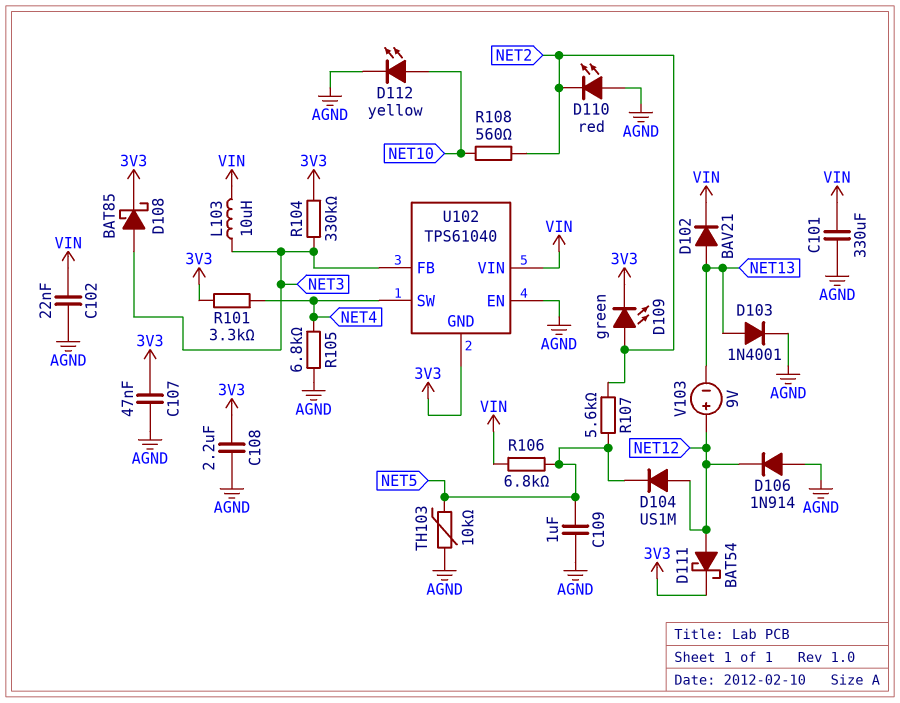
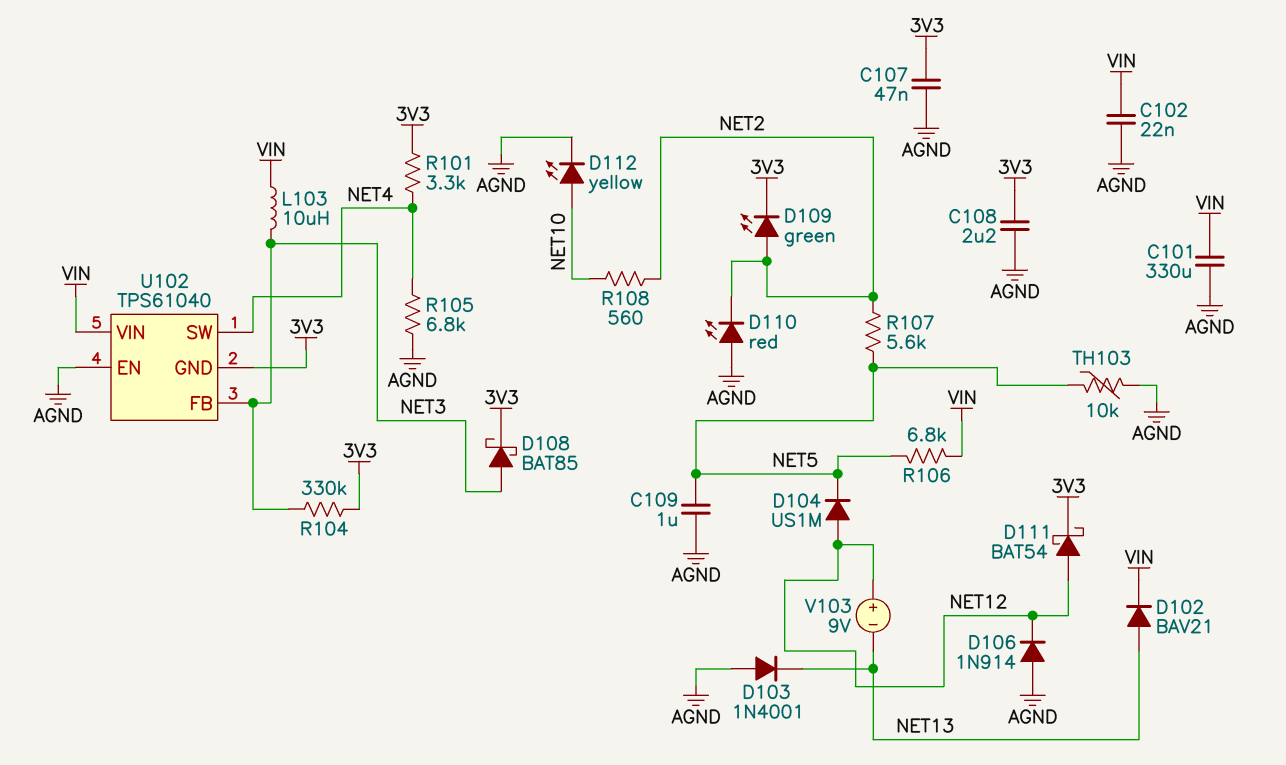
D103: diode 1N4001 (A NET13, K AGND) -> diode 1N4001 (A AGND, K NET13)

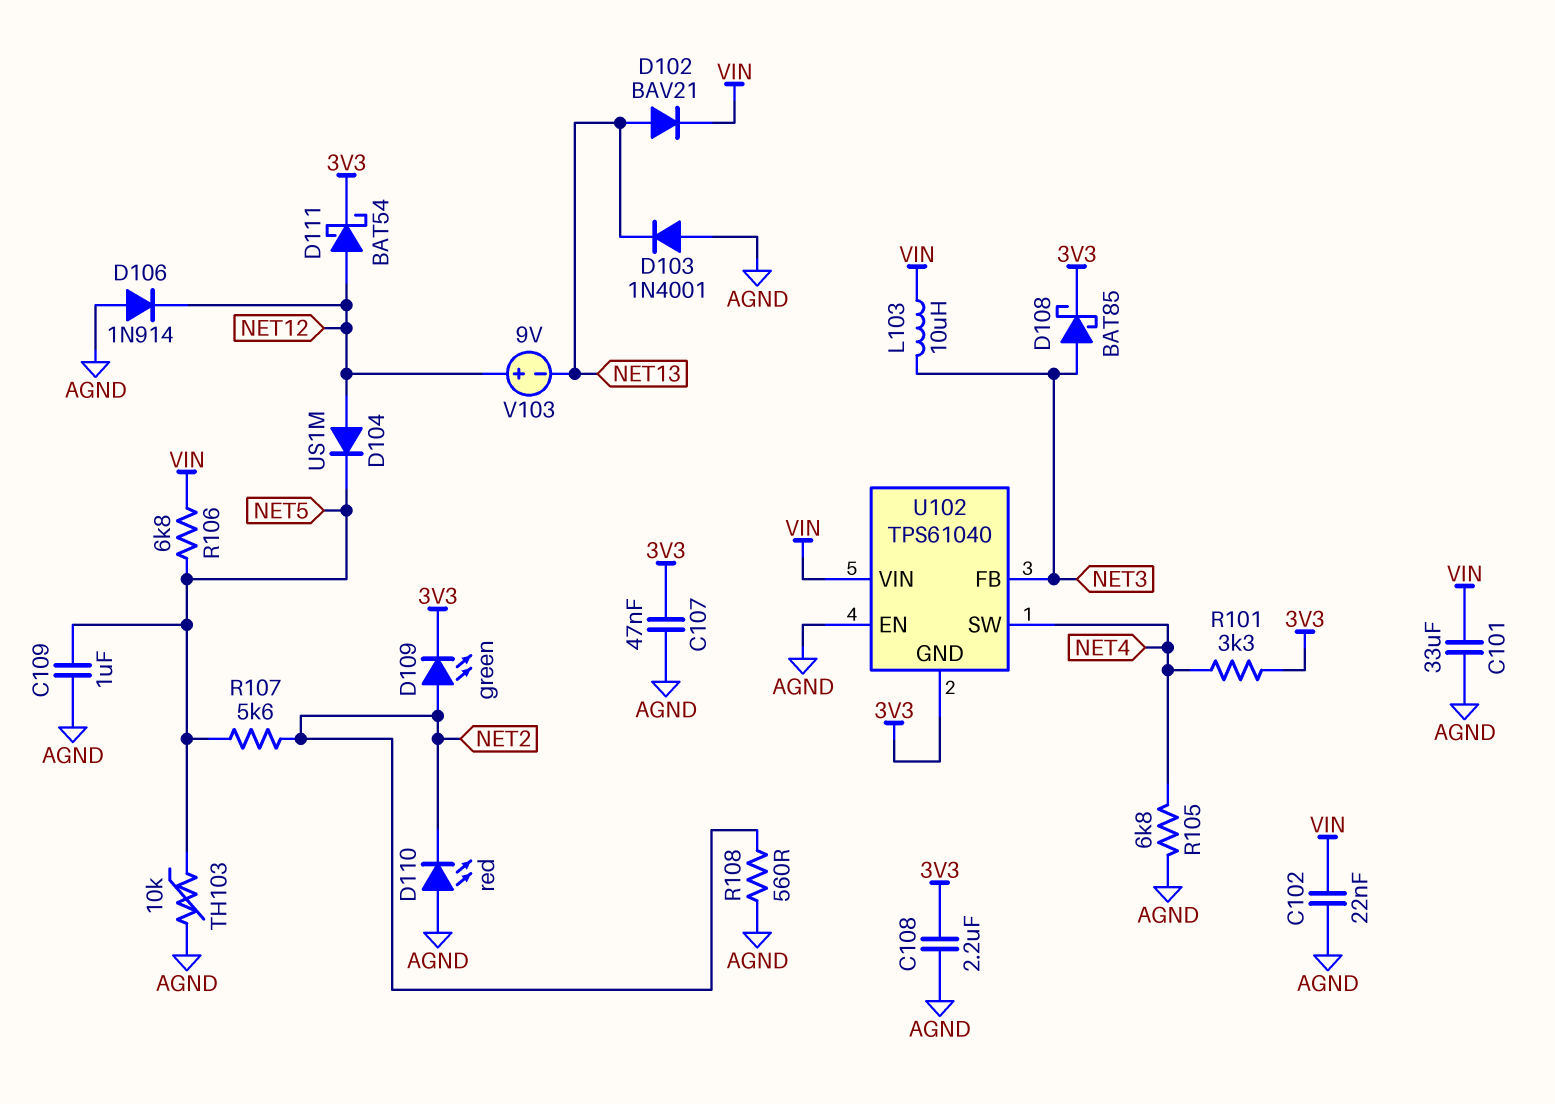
C101: 330uF (AGND, VIN) -> 33uF (AGND, VIN)
D112: LED yellow (A NET10, K AGND) -> none
R104: 330k (3V3, NET3) -> none
R108: 560 (NET2, NET10) -> 560 (AGND, NET2)

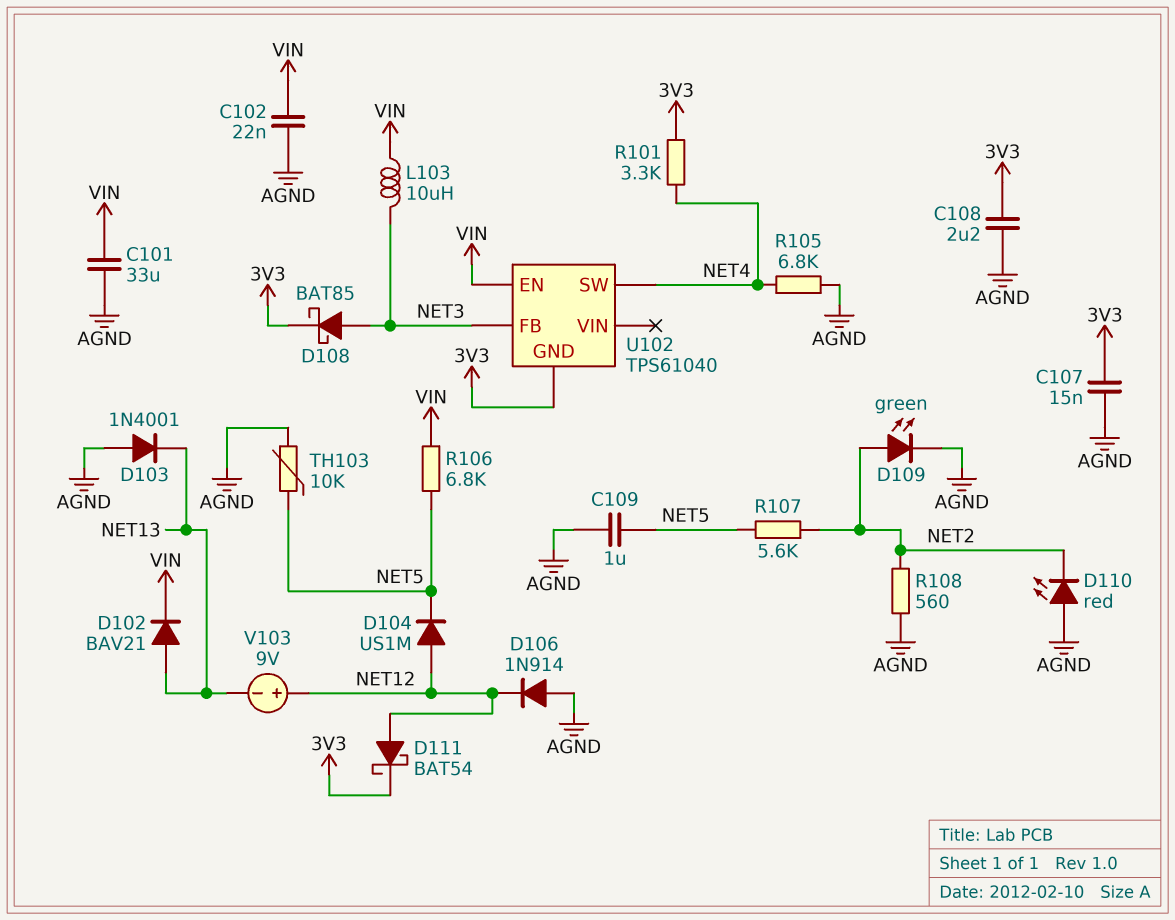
C107: 47nF (3V3, AGND) -> 15nF (3V3, AGND)
D109: LED green (A NET2, K 3V3) -> LED green (A NET2, K AGND)
U102 pin EN: AGND -> VIN
U102 pin VIN: VIN -> none

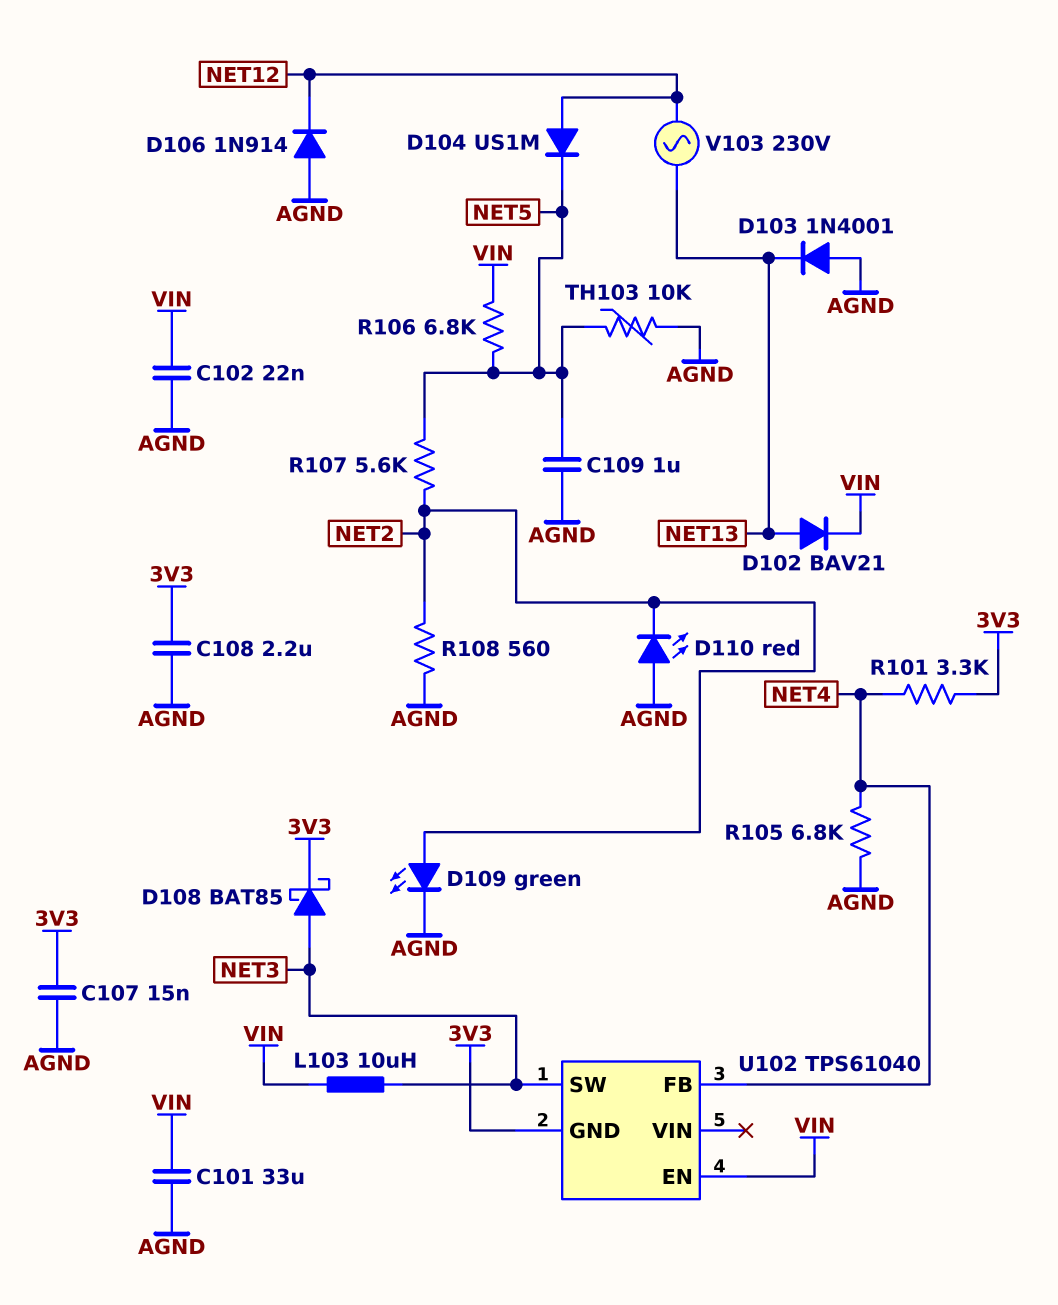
D111: schottky BAT54 (A NET12, K 3V3) -> none
U102 pin FB: NET3 -> NET4
U102 pin SW: NET4 -> NET3
V103: 9V (plus NET12, minus NET13) -> AC 230V (NET12, NET13)

